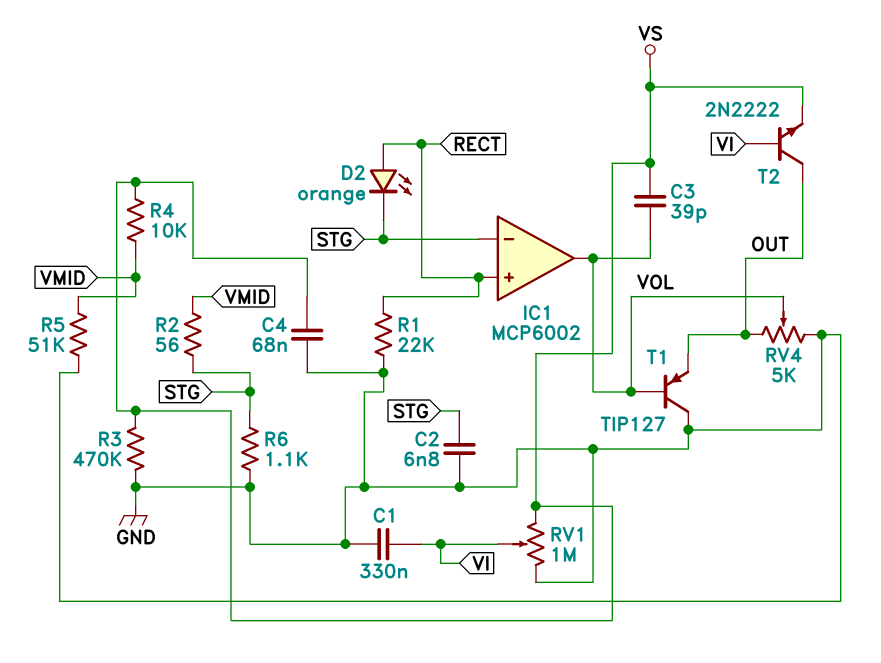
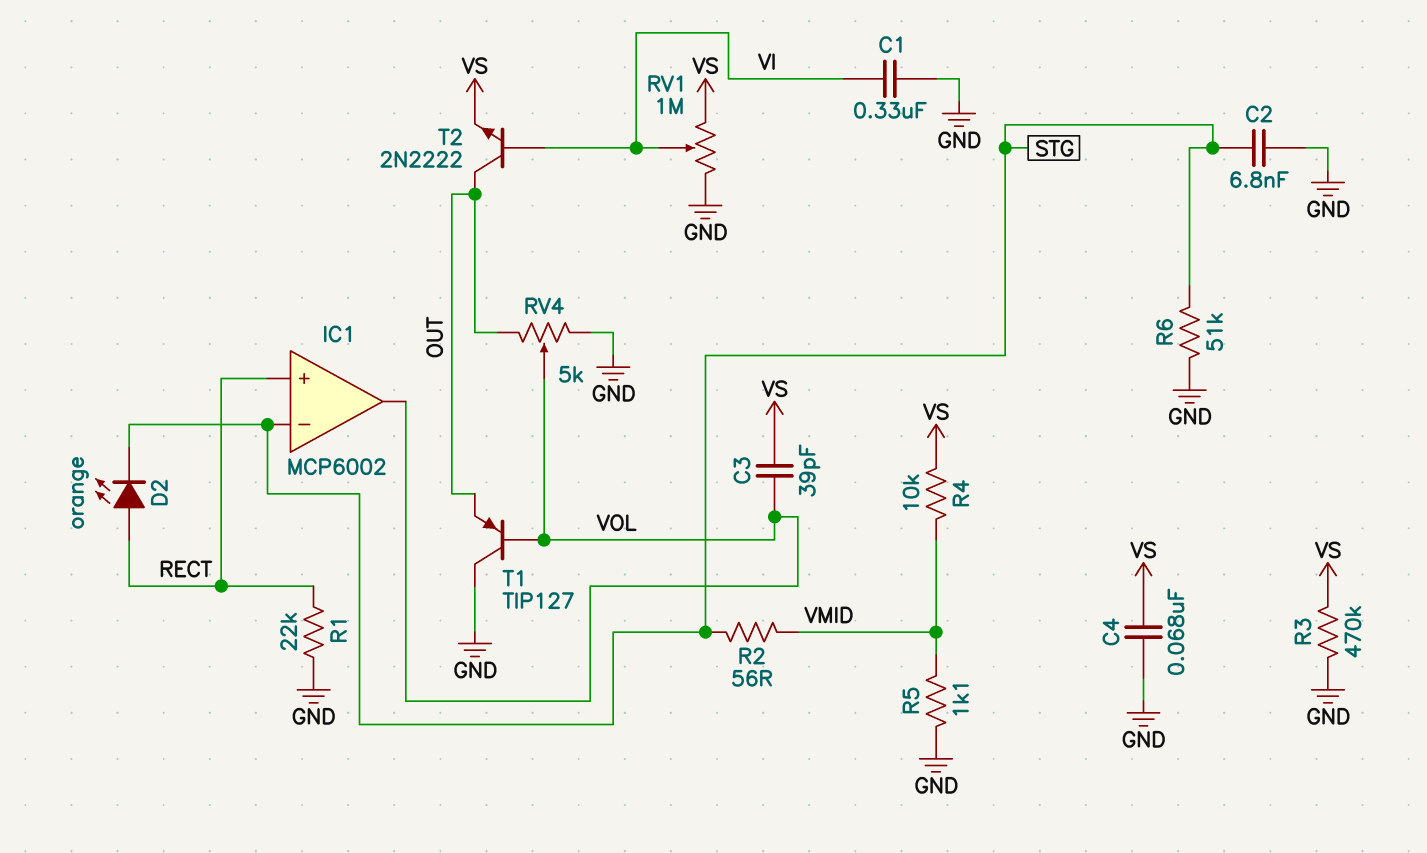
R5: 51k (GND, VMID) -> 1.1k (GND, VMID)
R6: 1.1k (GND, STG) -> 51k (GND, STG)

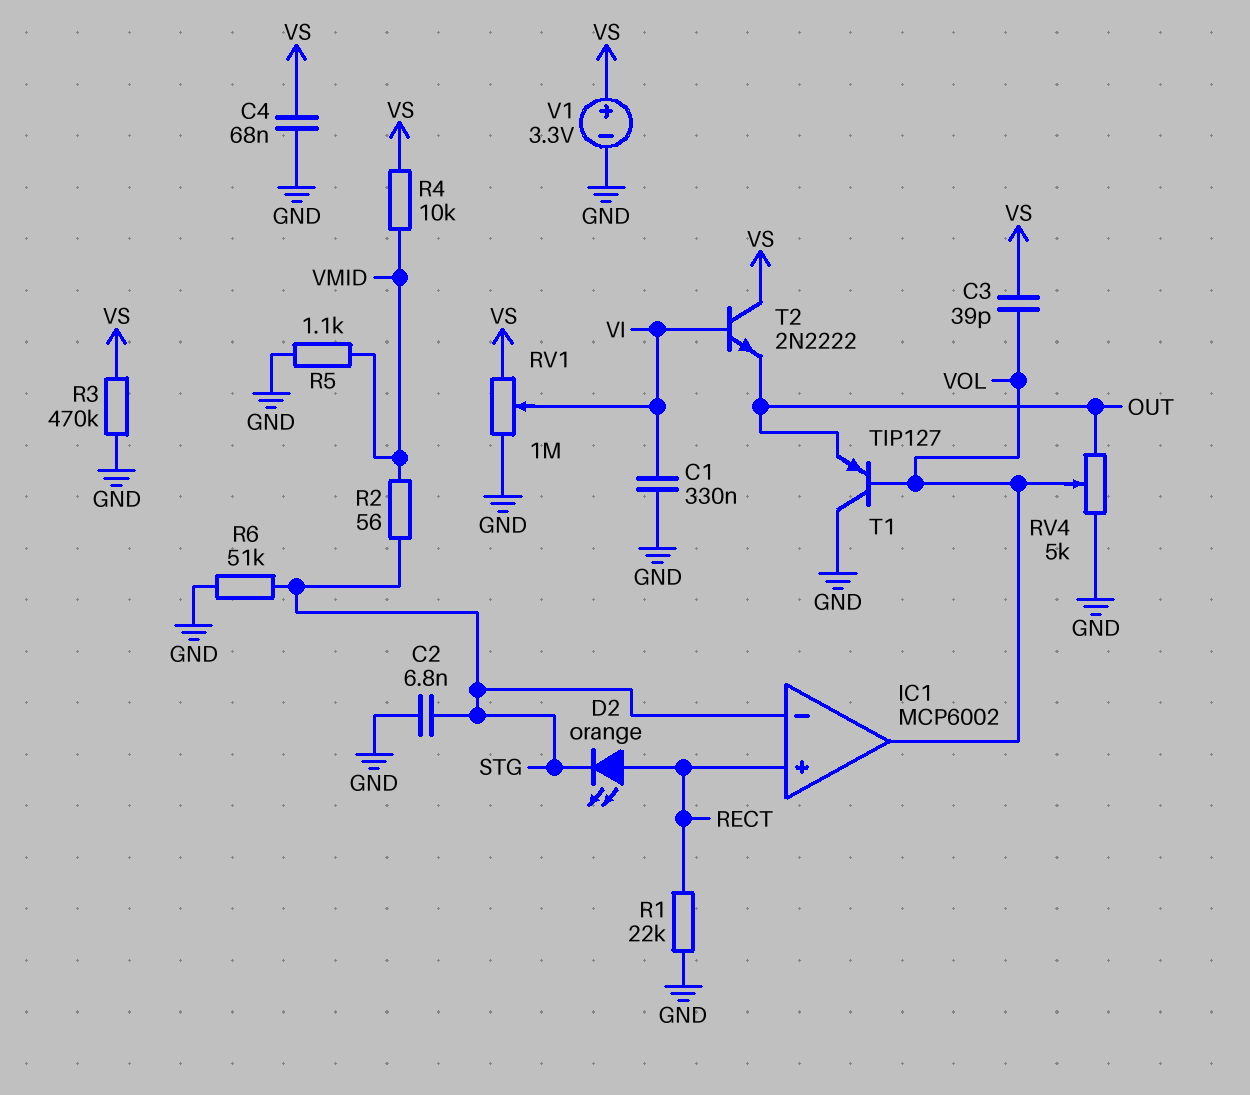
T2: NPN 2N2222 (B VI, C OUT, E VS) -> NPN 2N2222 (B VI, C VS, E OUT)
V1: none -> 3.3V (plus VS, minus GND)

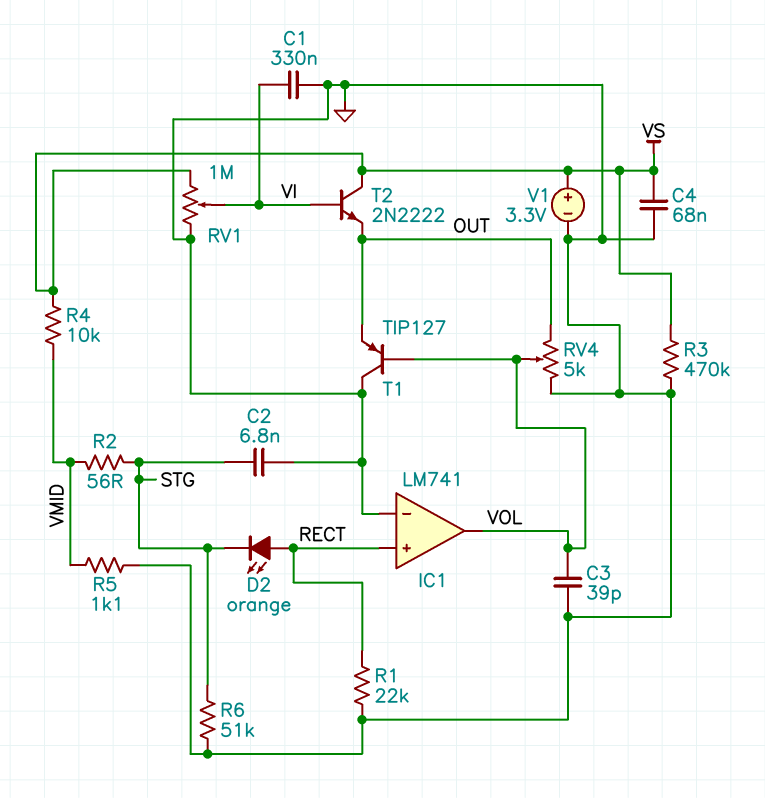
C3: 39pF (VOL, VS) -> 39pF (GND, VOL)
IC1: MCP6002 -> LM741
IC1 pin in-: STG -> GND

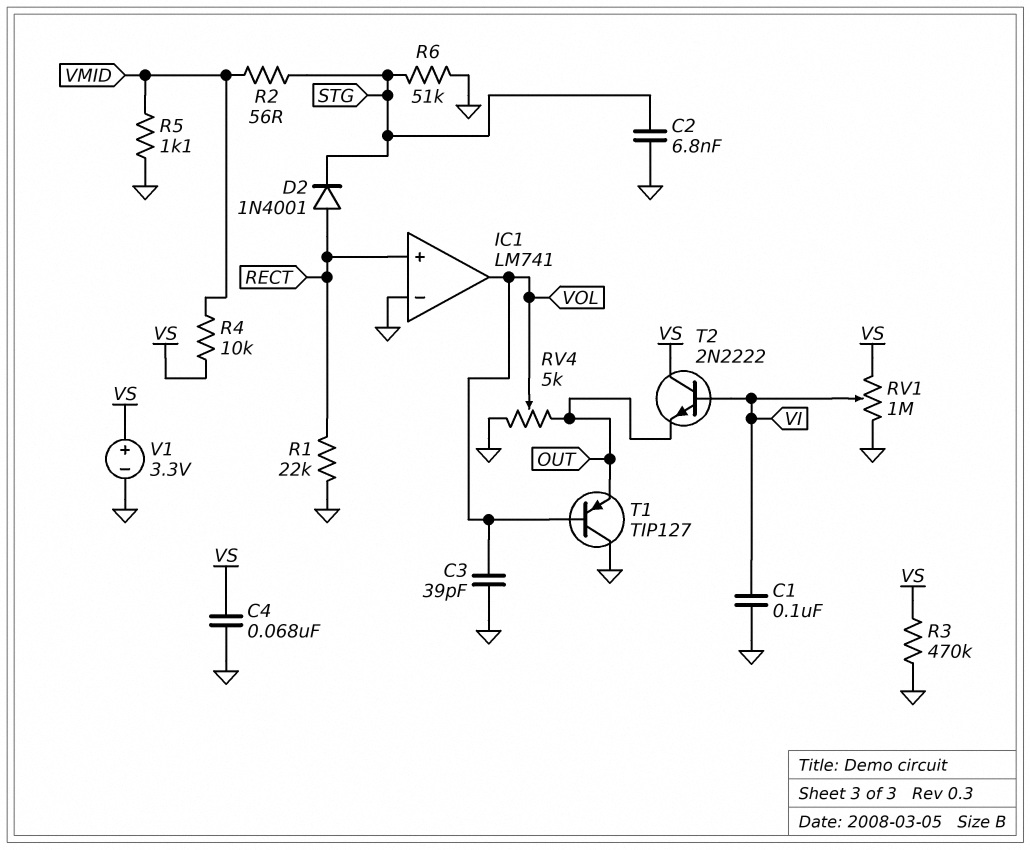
C1: 330nF (GND, VI) -> 100nF (GND, VI)
D2: LED orange (A RECT, K STG) -> diode 1N4001 (A RECT, K STG)

